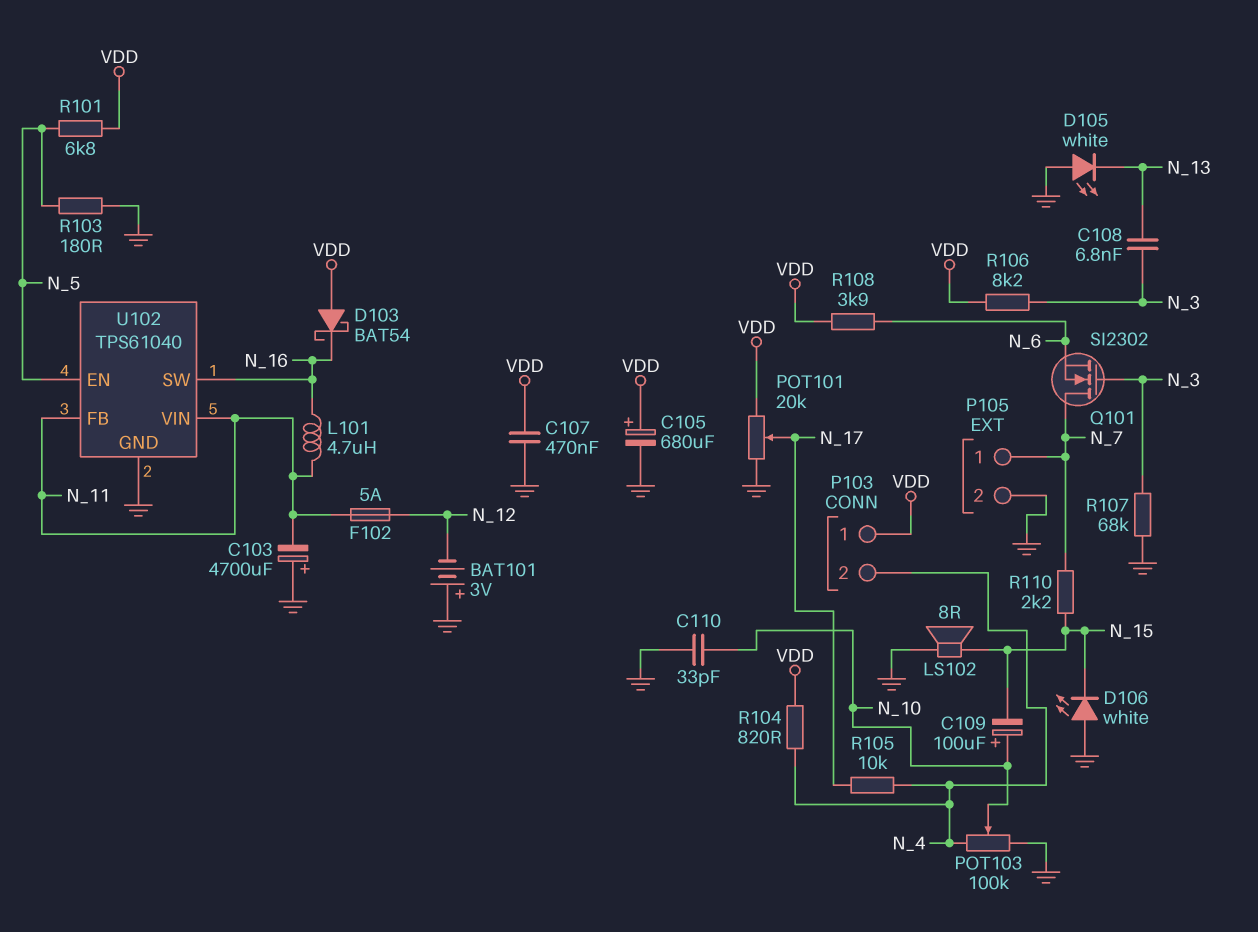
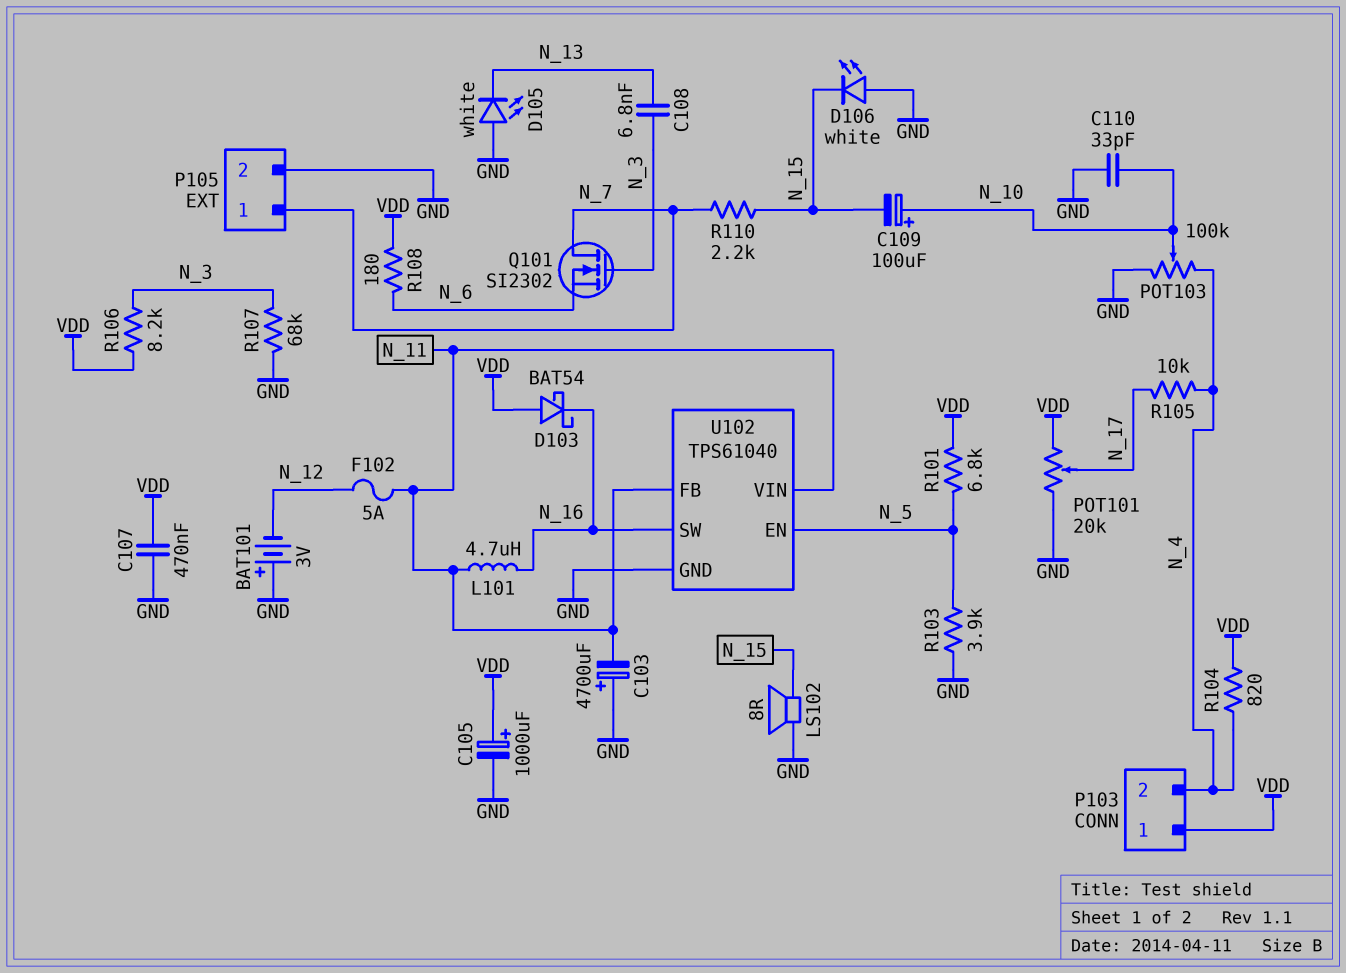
C105: 680uF (plus VDD, minus GND) -> 1000uF (plus VDD, minus GND)
R103: 180 (GND, N_5) -> 3.9k (GND, N_5)
R108: 3.9k (N_6, VDD) -> 180 (N_6, VDD)

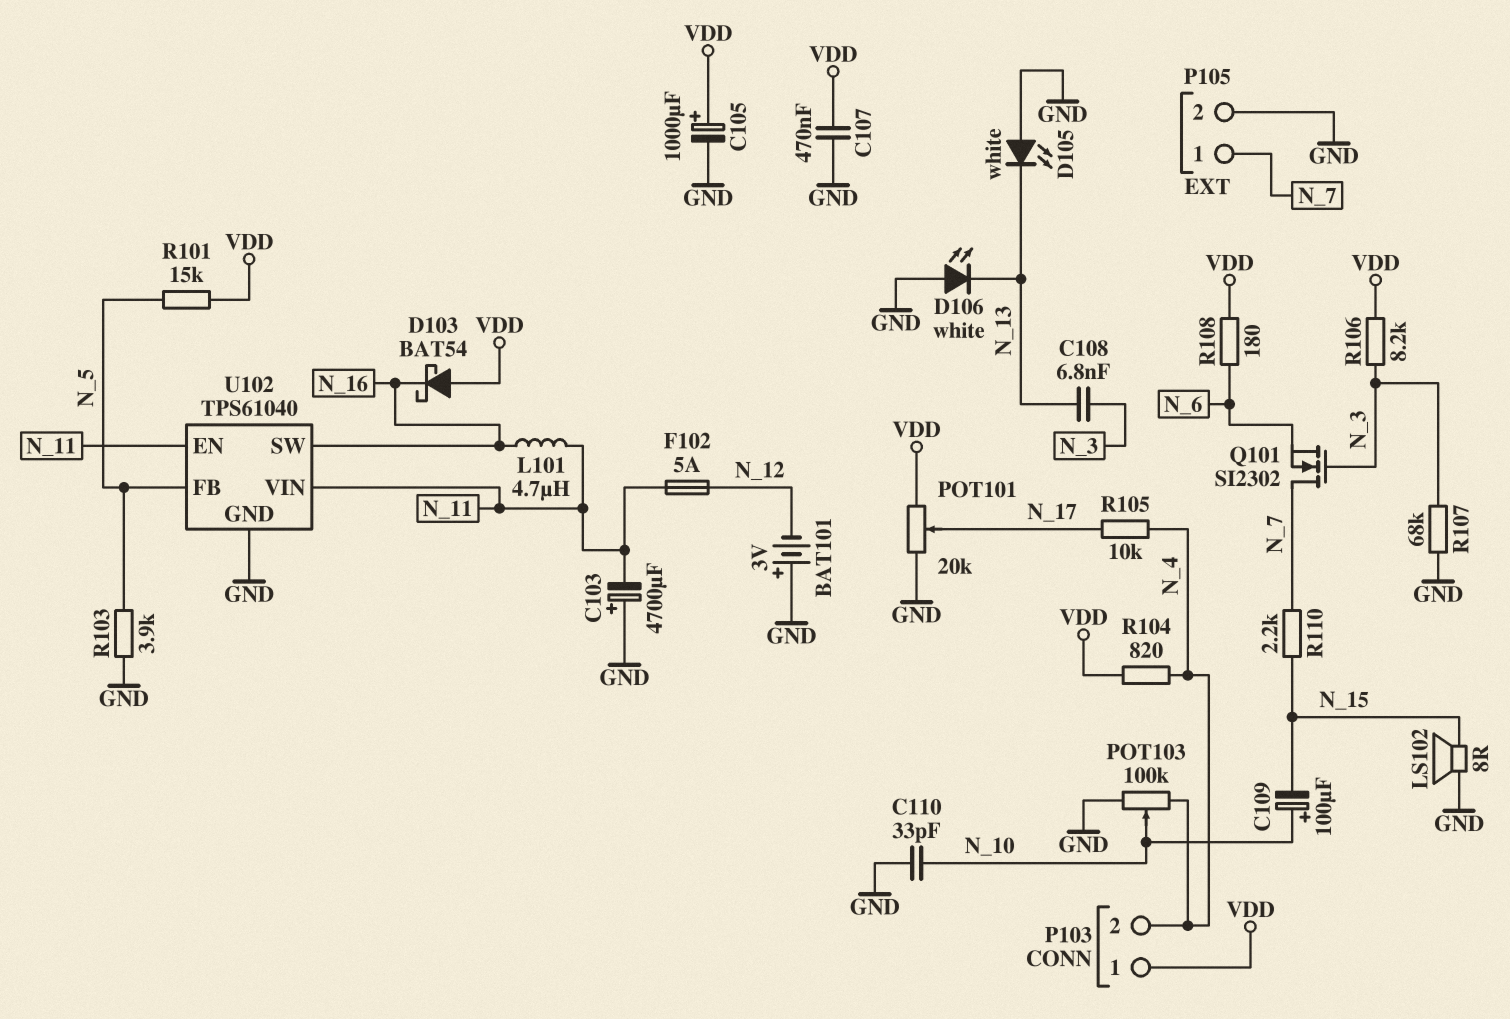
D106: LED white (A GND, K N_15) -> LED white (A GND, K N_13)
R101: 6.8k (N_5, VDD) -> 15k (N_5, VDD)
U102 pin EN: N_5 -> N_11
U102 pin FB: N_11 -> N_5

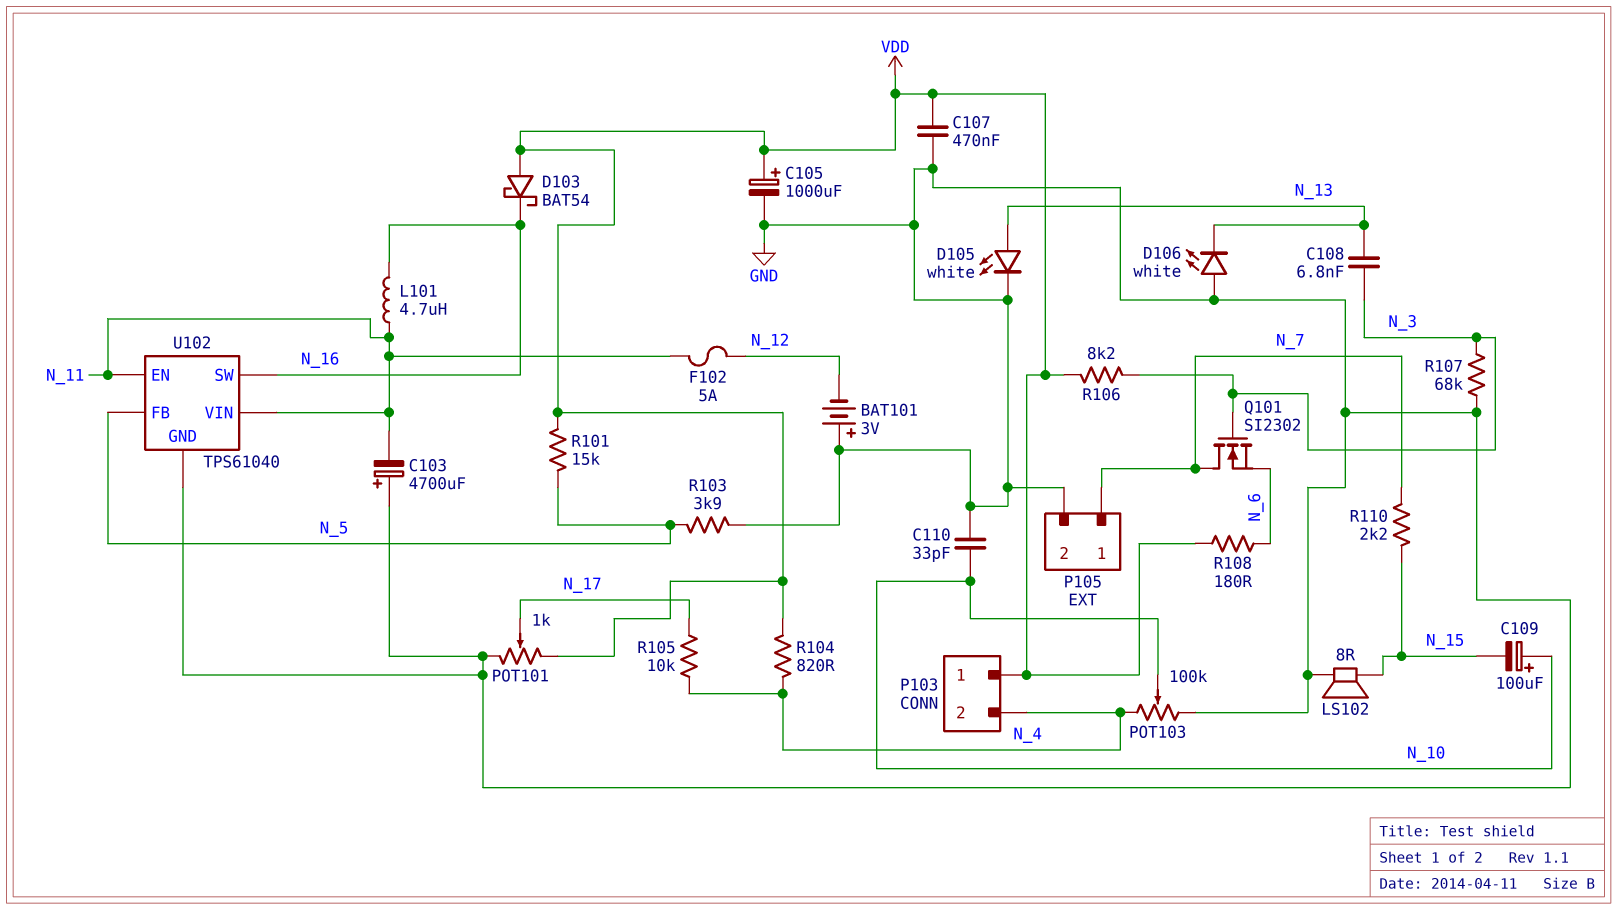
D105: LED white (A GND, K N_13) -> LED white (A N_13, K GND)
POT101: 20k (GND, VDD, wiper N_17) -> 1k (GND, VDD, wiper N_17)

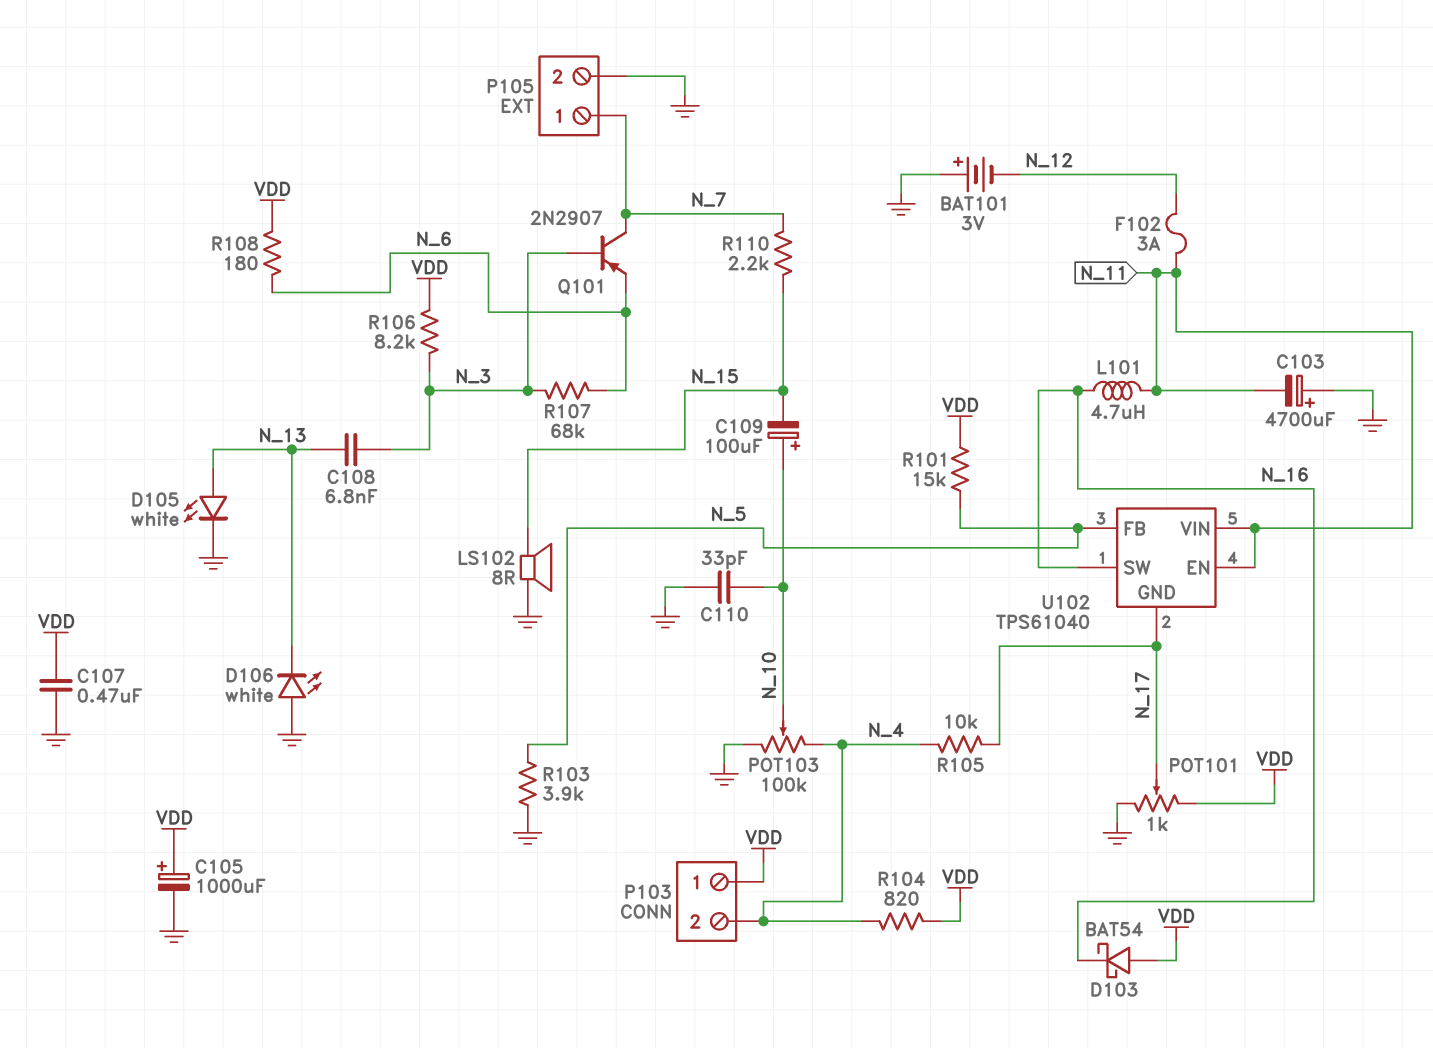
F102: 5A (N_11, N_12) -> 3A (N_11, N_12)
Q101: NMOS SI2302 (G N_3, D N_7, S N_6) -> PNP 2N2907 (B N_3, C N_7, E N_6)
R107: 68k (GND, N_3) -> 68k (N_3, N_6)
U102 pin GND: GND -> N_17

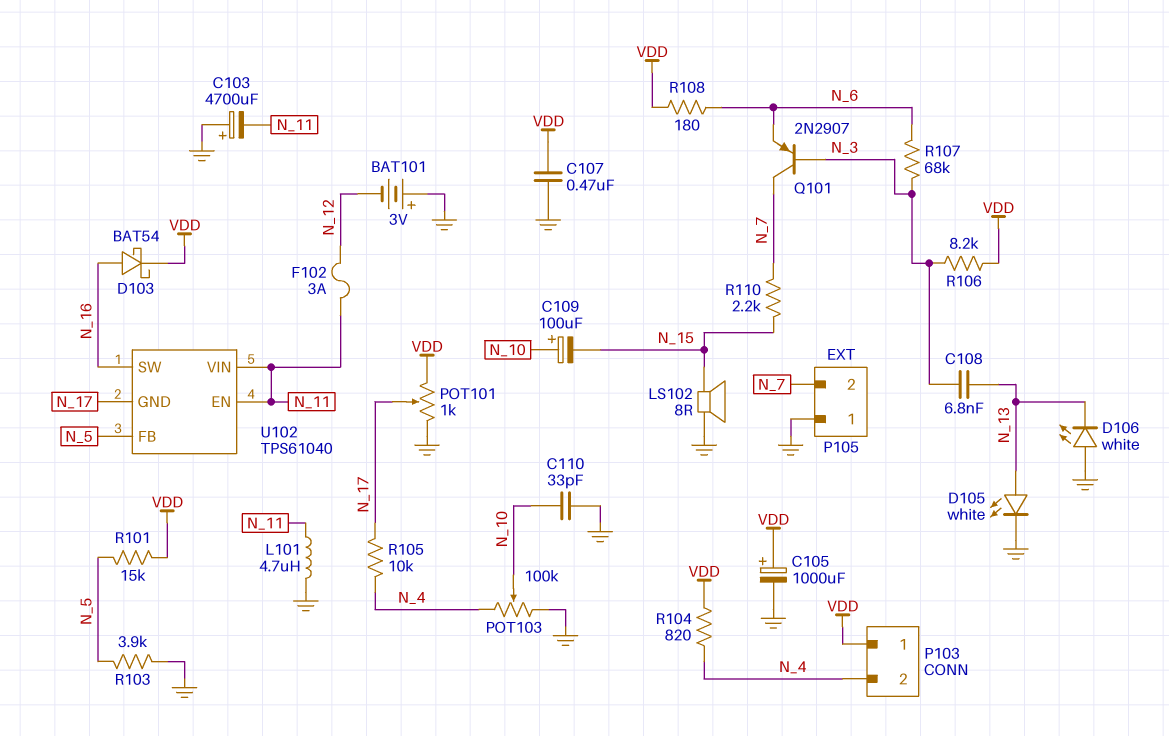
D103: schottky BAT54 (A VDD, K N_16) -> schottky BAT54 (A N_16, K VDD)
L101: 4.7uH (N_11, N_16) -> 4.7uH (GND, N_11)
P105 pin 1: N_7 -> GND
P105 pin 2: GND -> N_7

